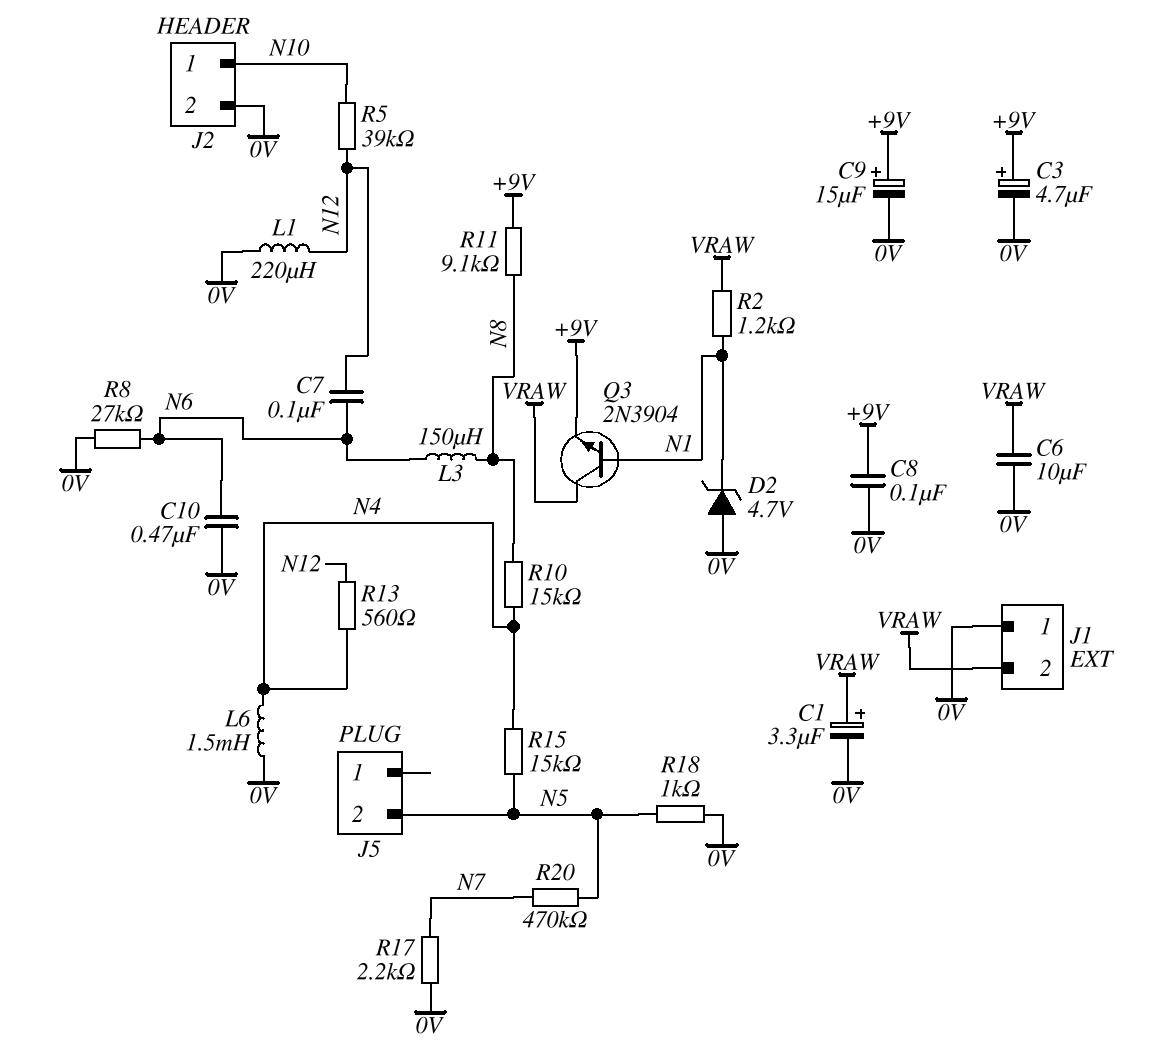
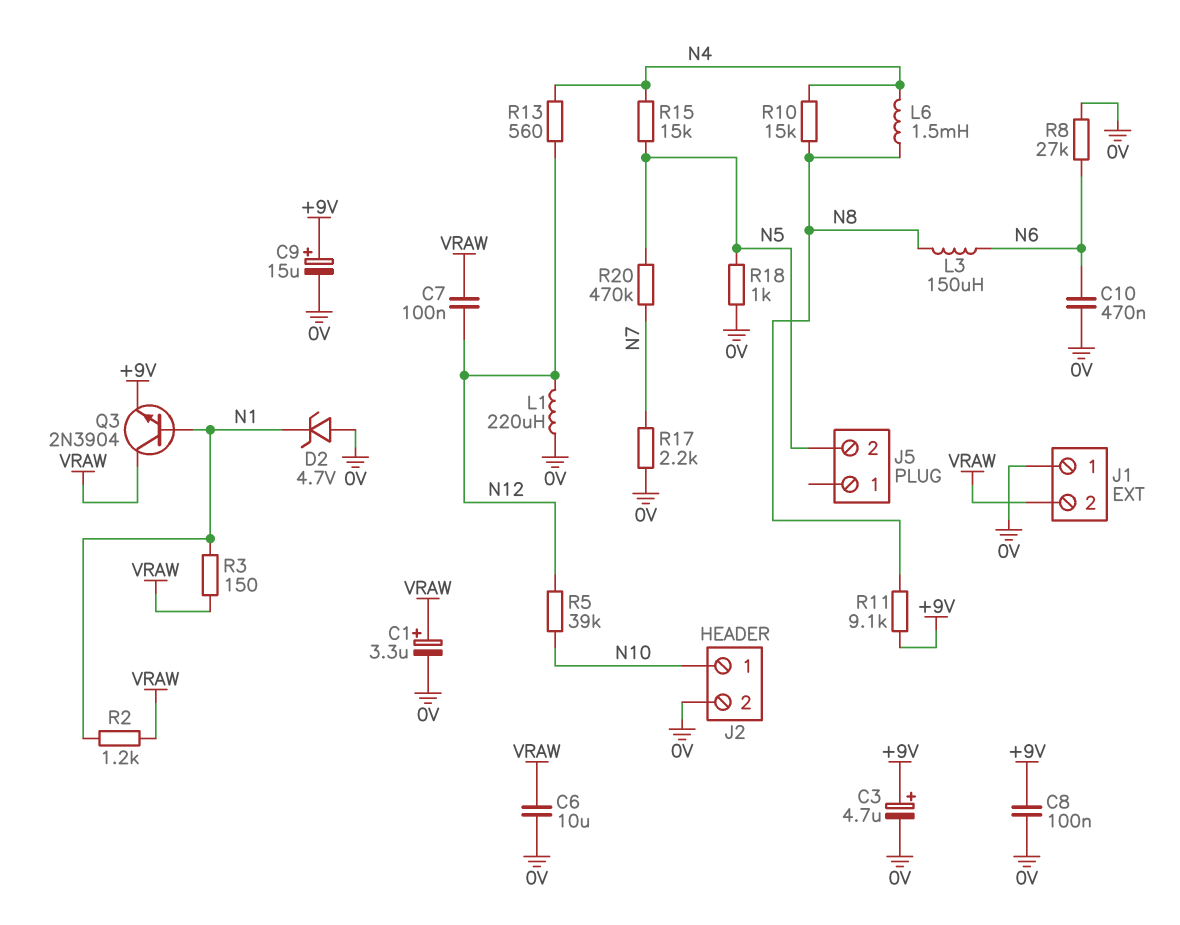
C7: 100nF (N6, N12) -> 100nF (N12, VRAW)
L6: 1.5mH (0V, N4) -> 1.5mH (N4, N8)
R3: none -> 150 (N1, VRAW)

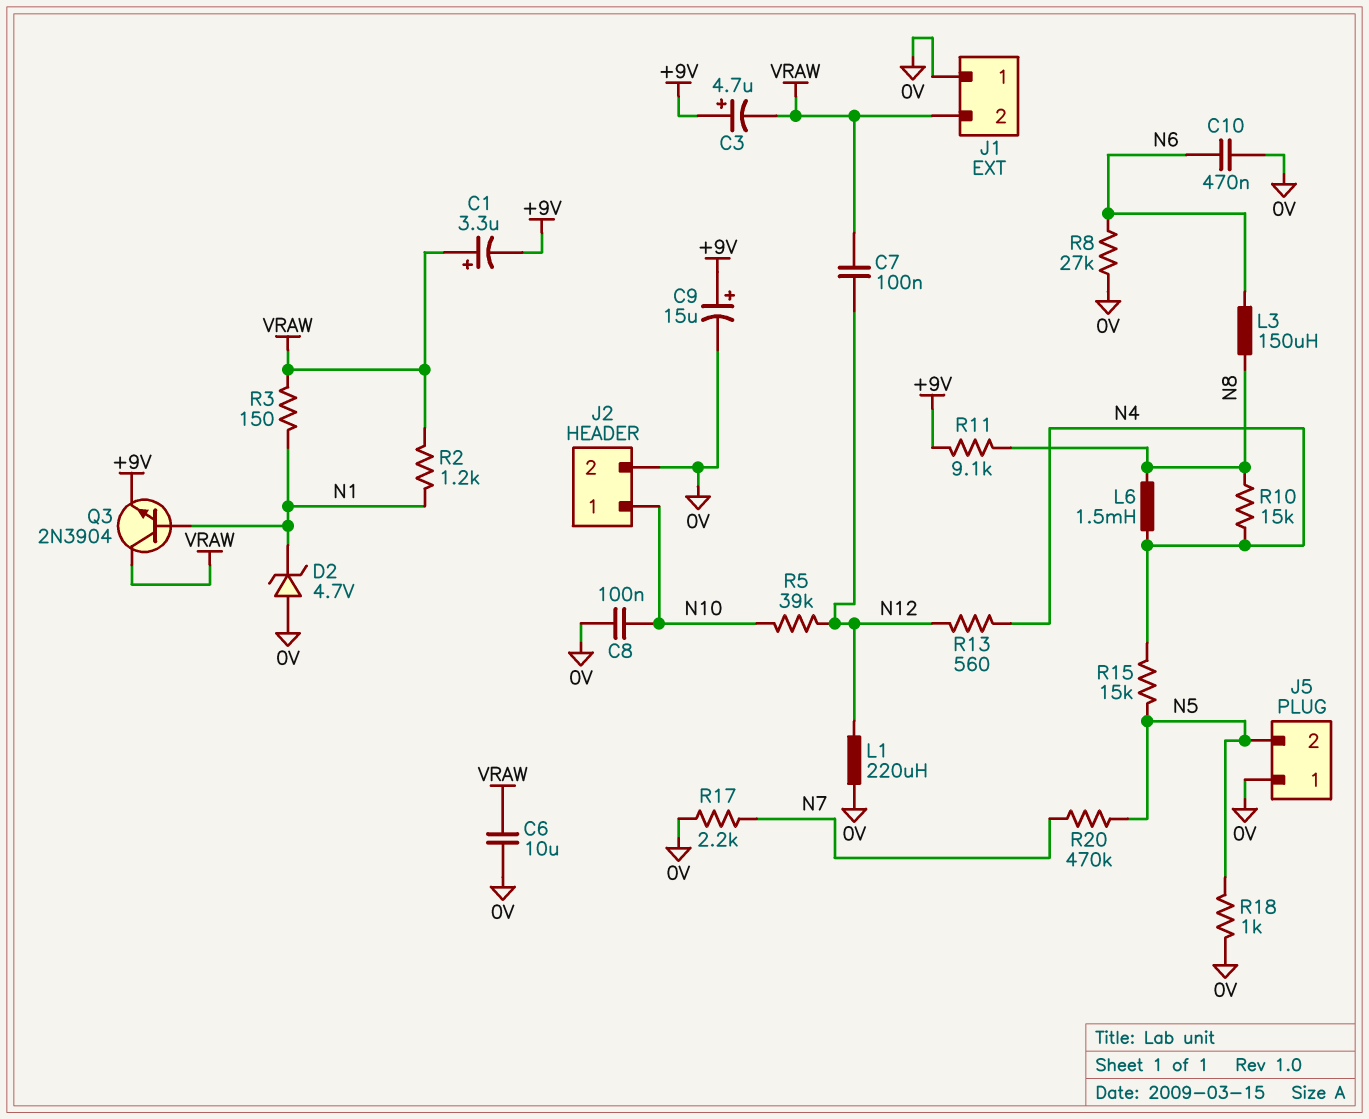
C1: 3.3uF (plus VRAW, minus 0V) -> 3.3uF (plus VRAW, minus +9V)
C3: 4.7uF (plus +9V, minus 0V) -> 4.7uF (plus +9V, minus VRAW)
C8: 100nF (+9V, 0V) -> 100nF (0V, N10)
J5 pin 1: none -> 0V

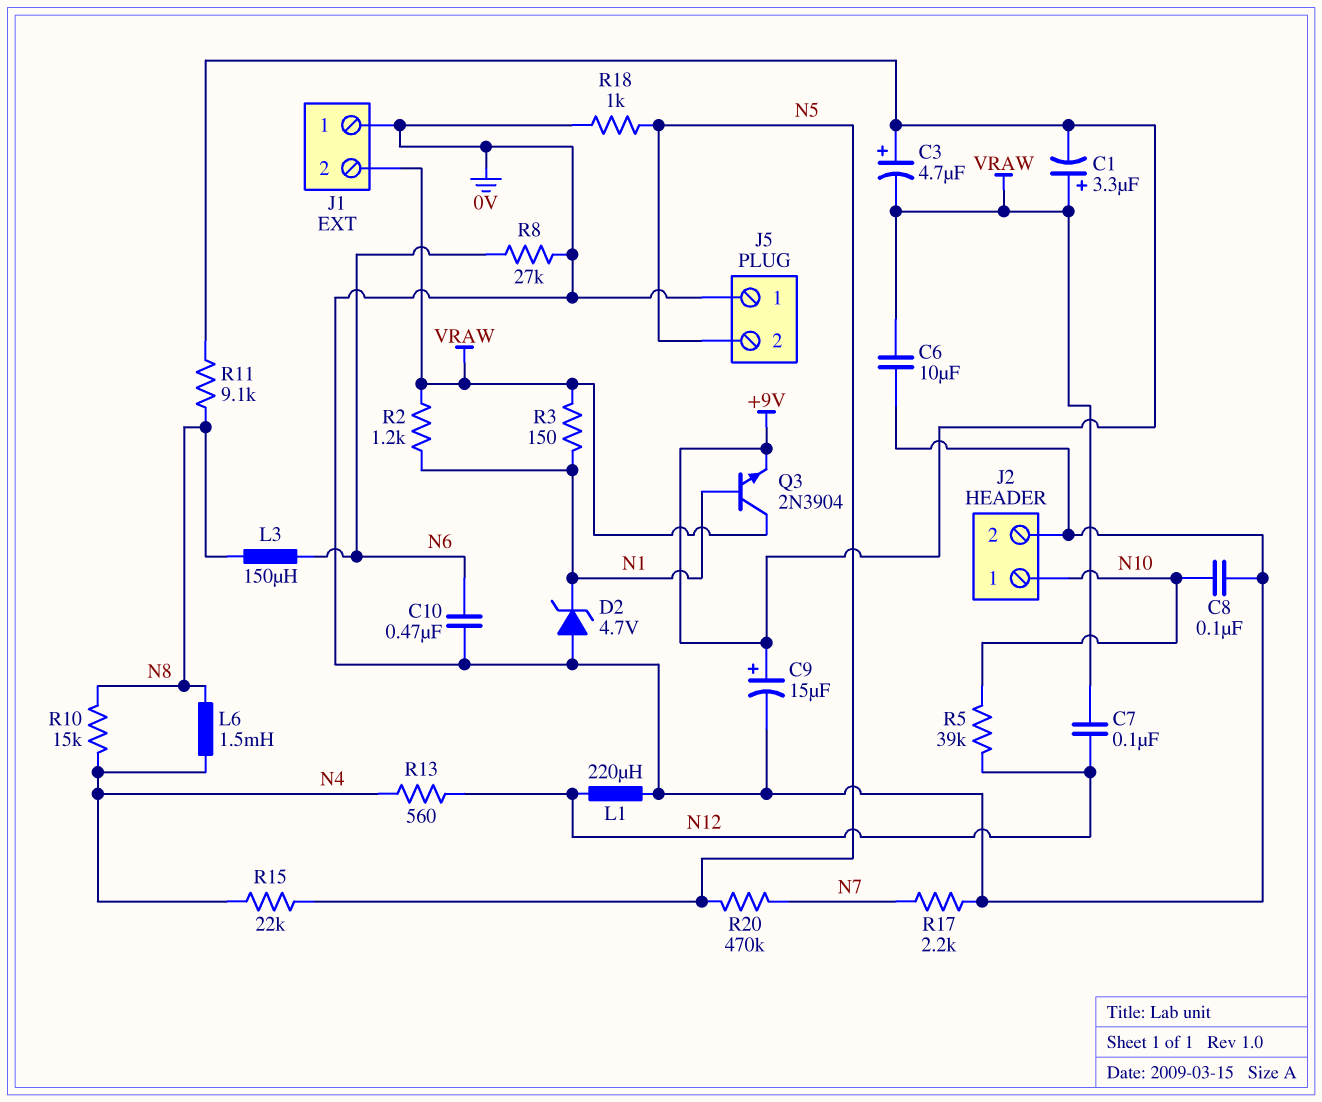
R15: 15k (N4, N5) -> 22k (N4, N5)

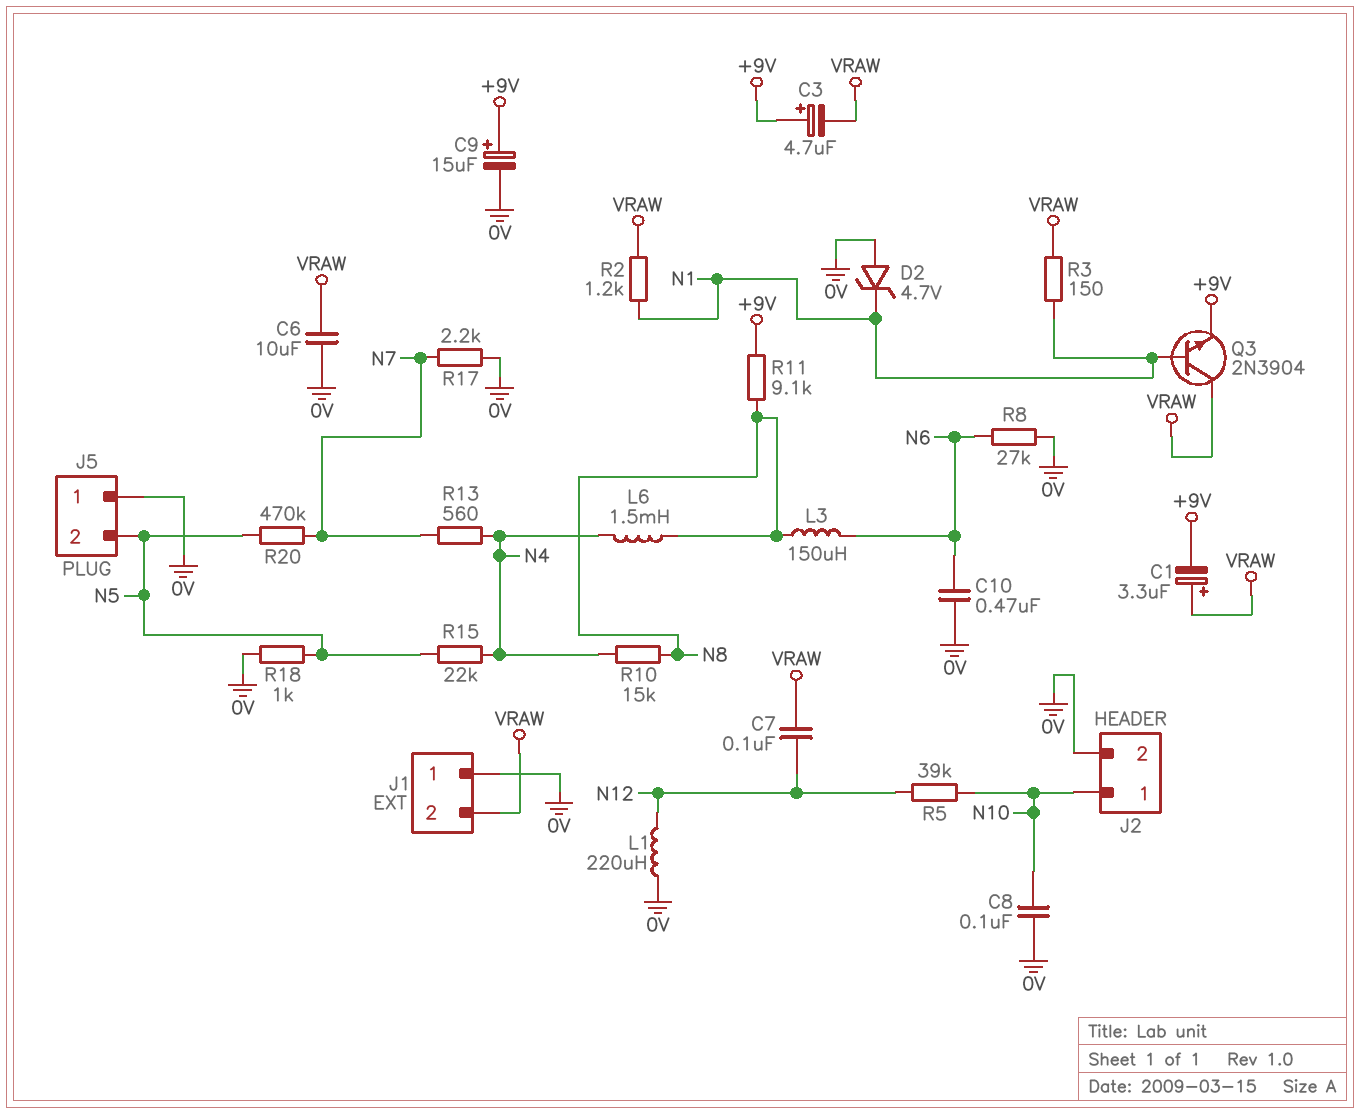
R13: 560 (N4, N12) -> 560 (N4, N7)

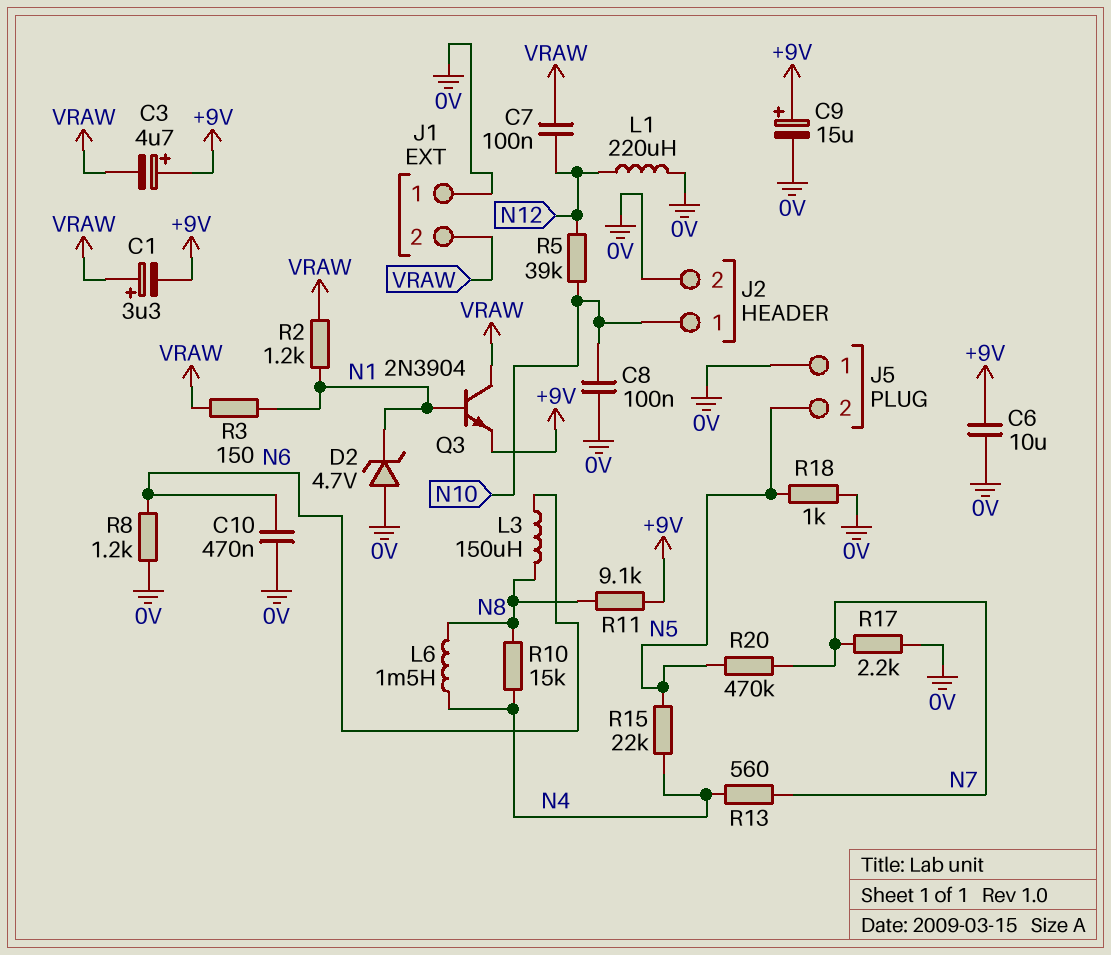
C6: 10uF (0V, VRAW) -> 10uF (+9V, 0V)
R8: 27k (0V, N6) -> 1.2k (0V, N6)

